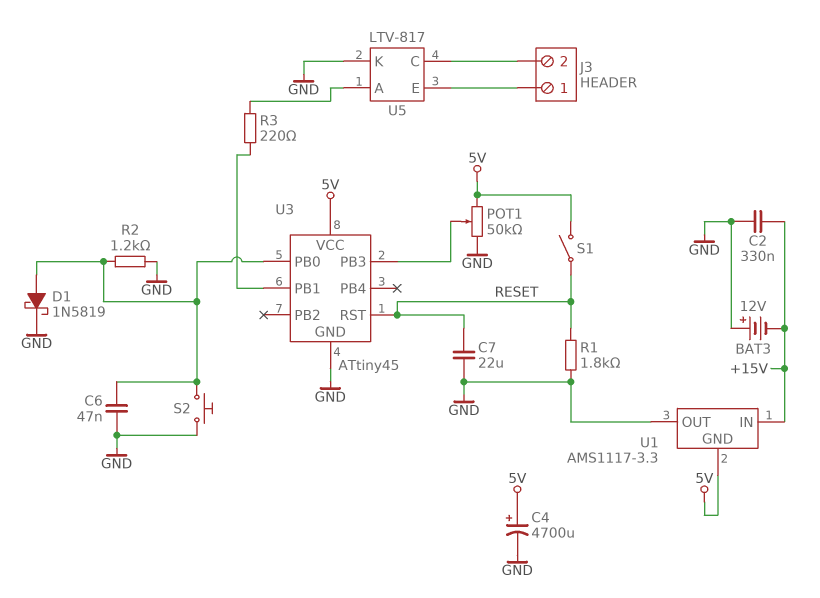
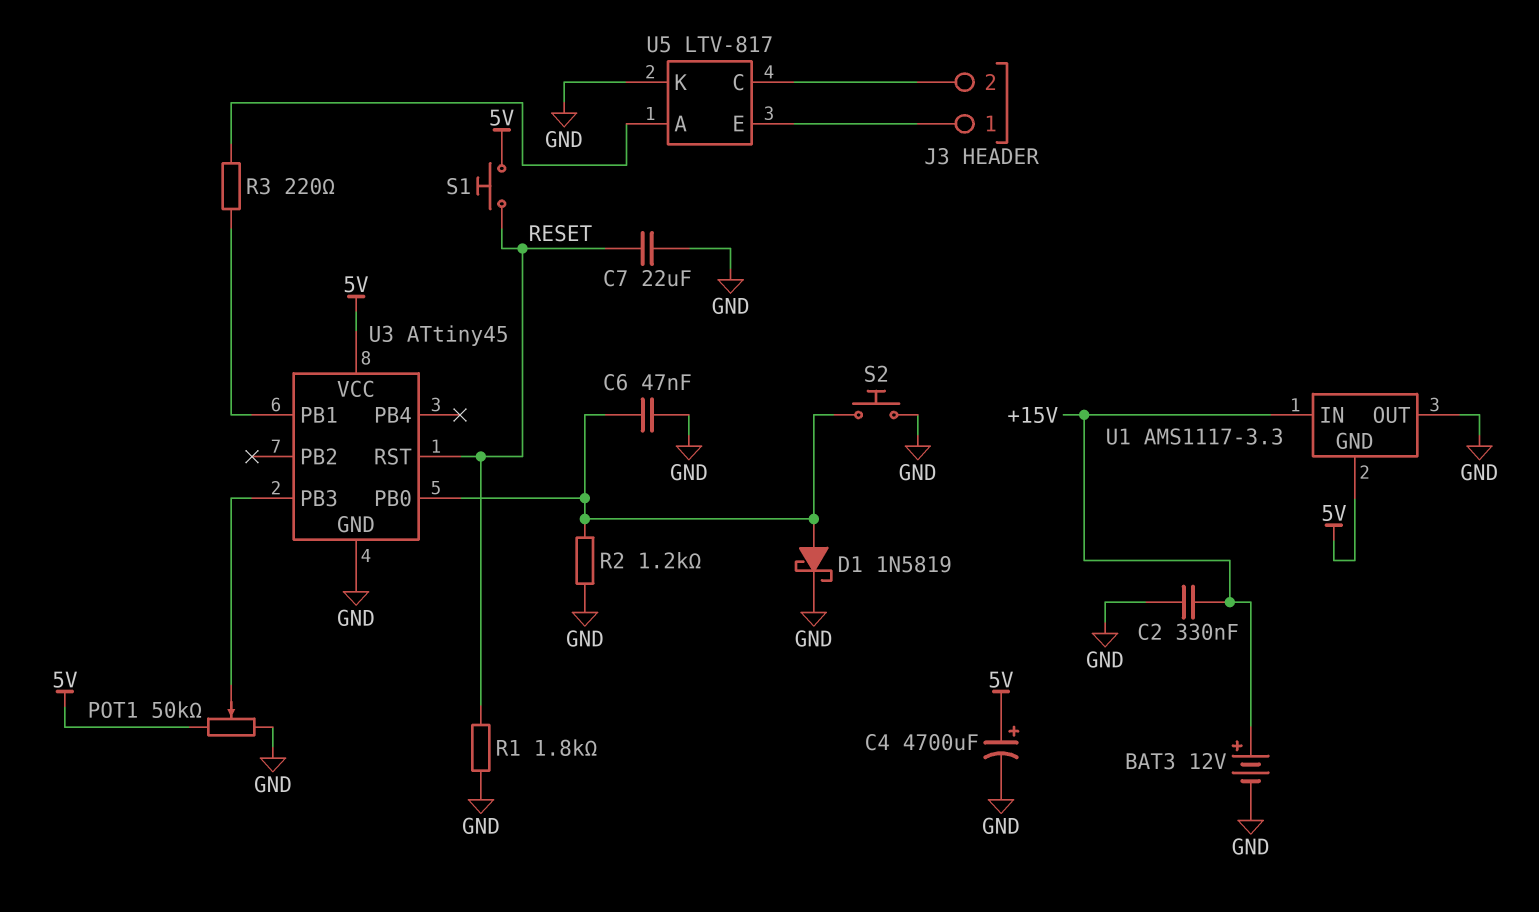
BAT3: 12V (plus GND, minus +15V) -> 12V (plus +15V, minus GND)
S1: switch (5V, RESET) -> button (5V, RESET)

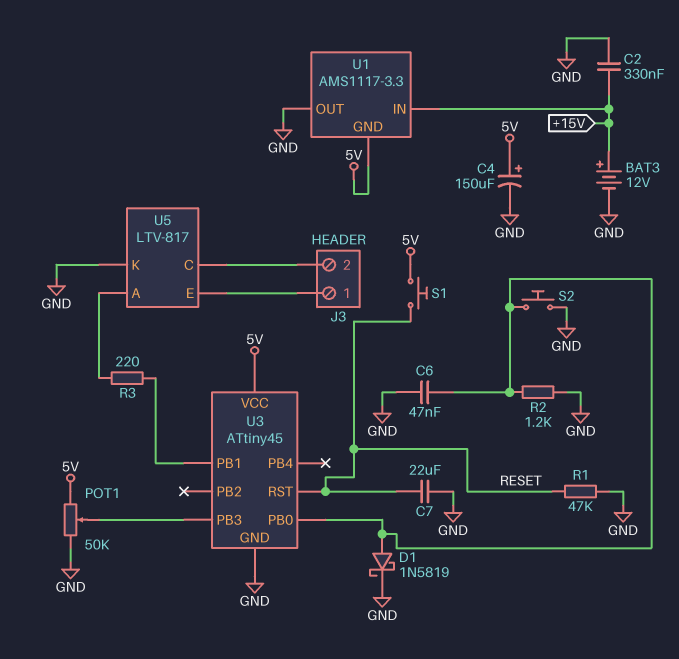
C4: 4700uF (plus 5V, minus GND) -> 150uF (plus 5V, minus GND)
R1: 1.8k (GND, RESET) -> 47k (GND, RESET)

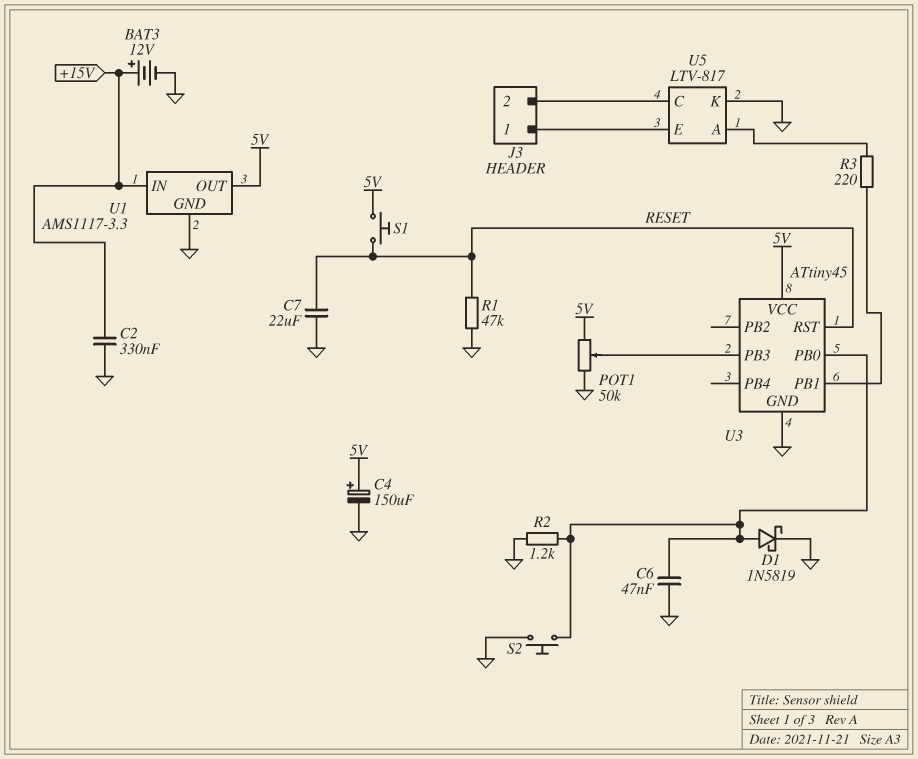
U1 pin GND: 5V -> GND
U1 pin OUT: GND -> 5V

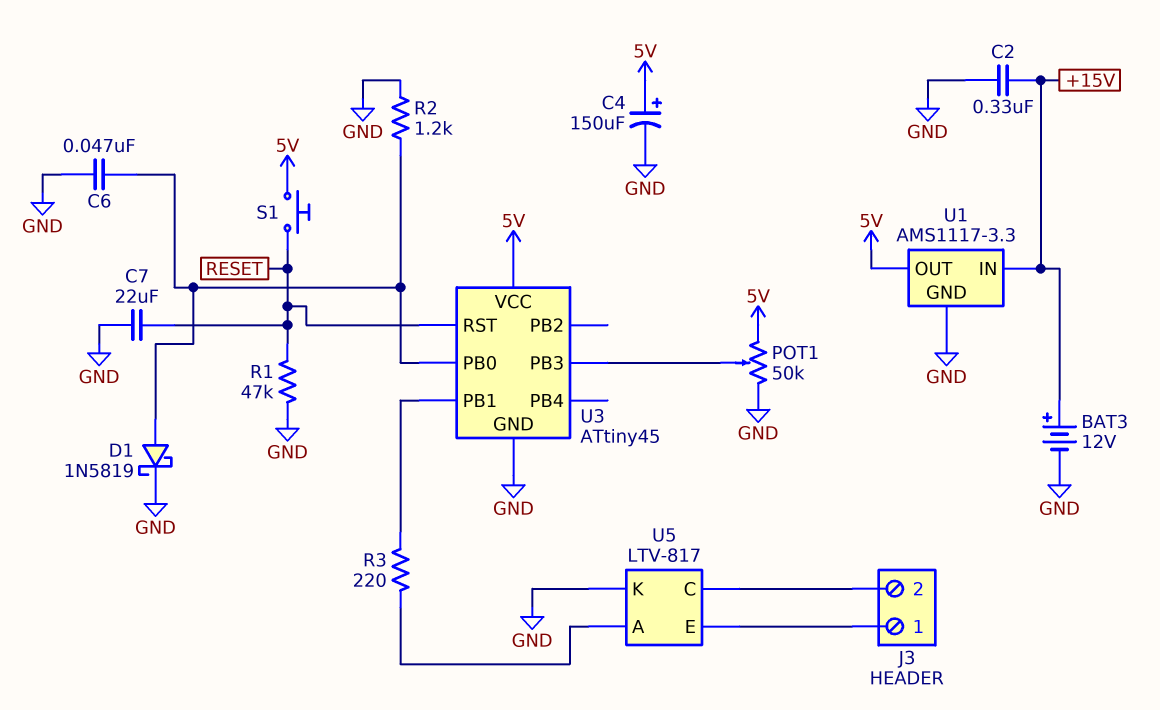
S2: button (GND, U3/PB0) -> none

